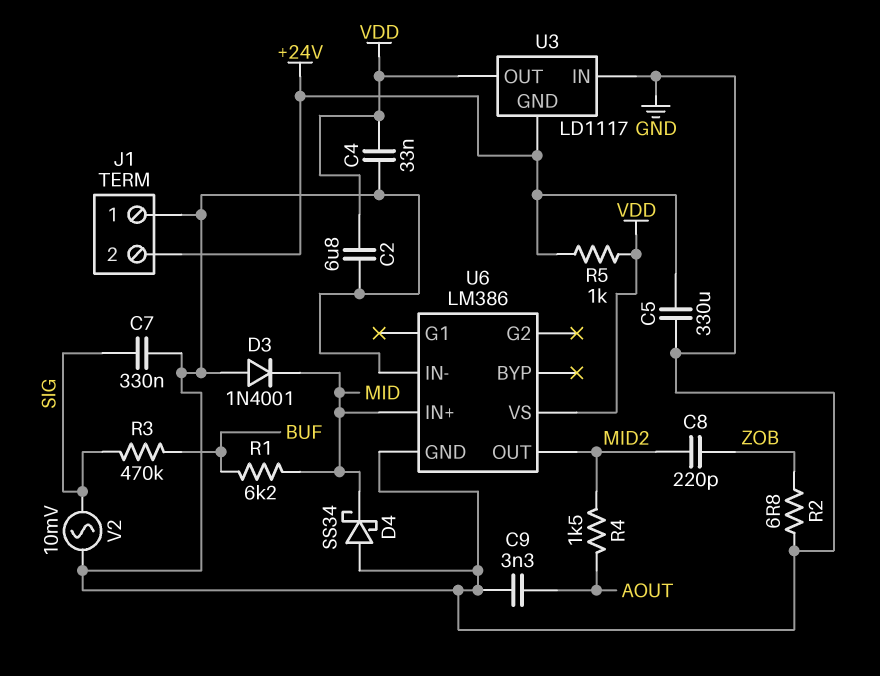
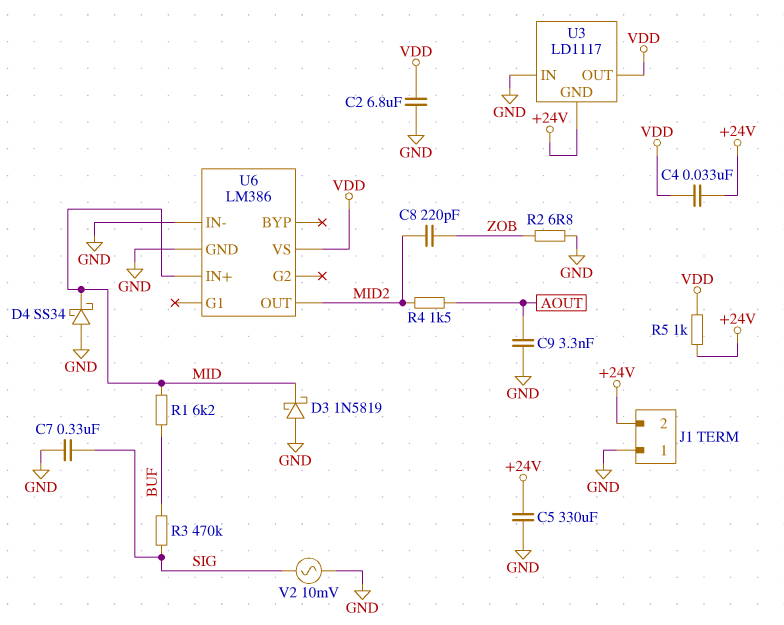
C4: 33nF (GND, VDD) -> 33nF (+24V, VDD)
D3: diode 1N4001 (A GND, K MID) -> schottky 1N5819 (A GND, K MID)

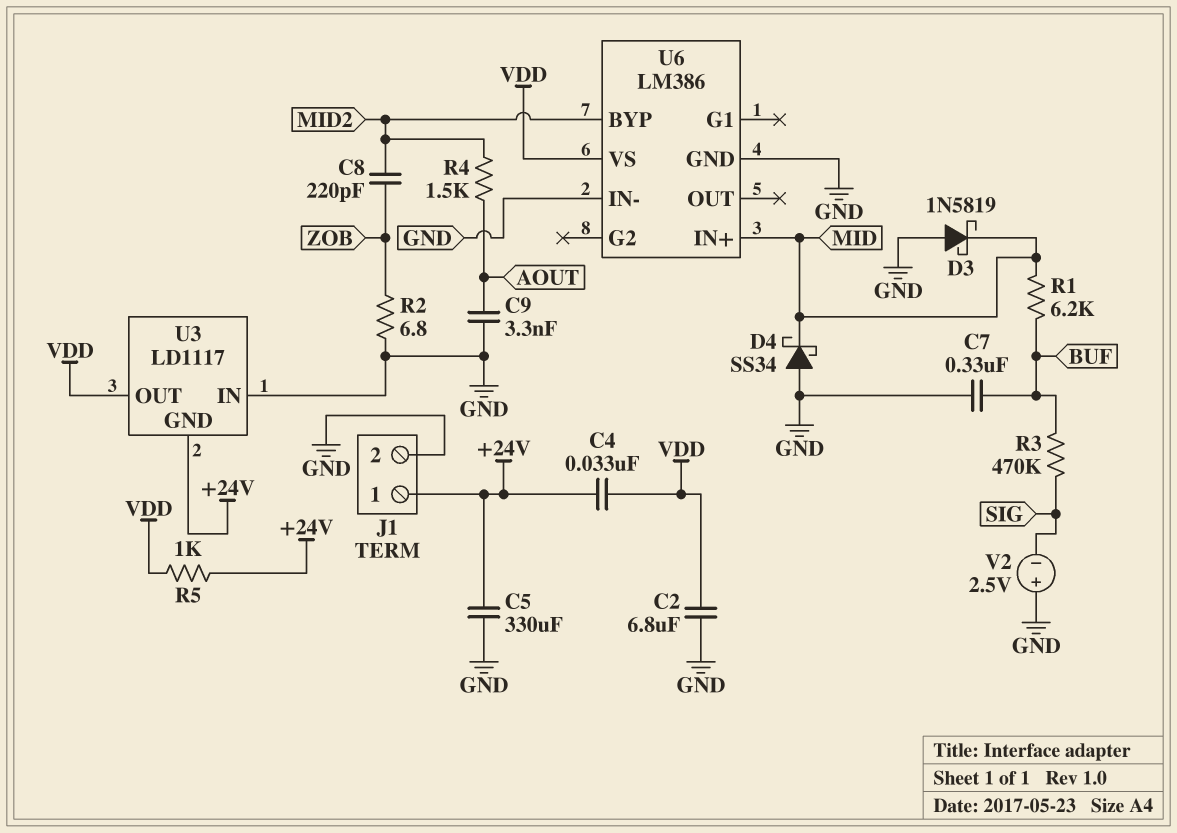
C7: 330nF (GND, SIG) -> 330nF (BUF, GND)
J1 pin 1: GND -> +24V
J1 pin 2: +24V -> GND
U6 pin BYP: none -> MID2
U6 pin OUT: MID2 -> none
V2: AC 10mV (GND, SIG) -> 2.5V (plus GND, minus SIG)

